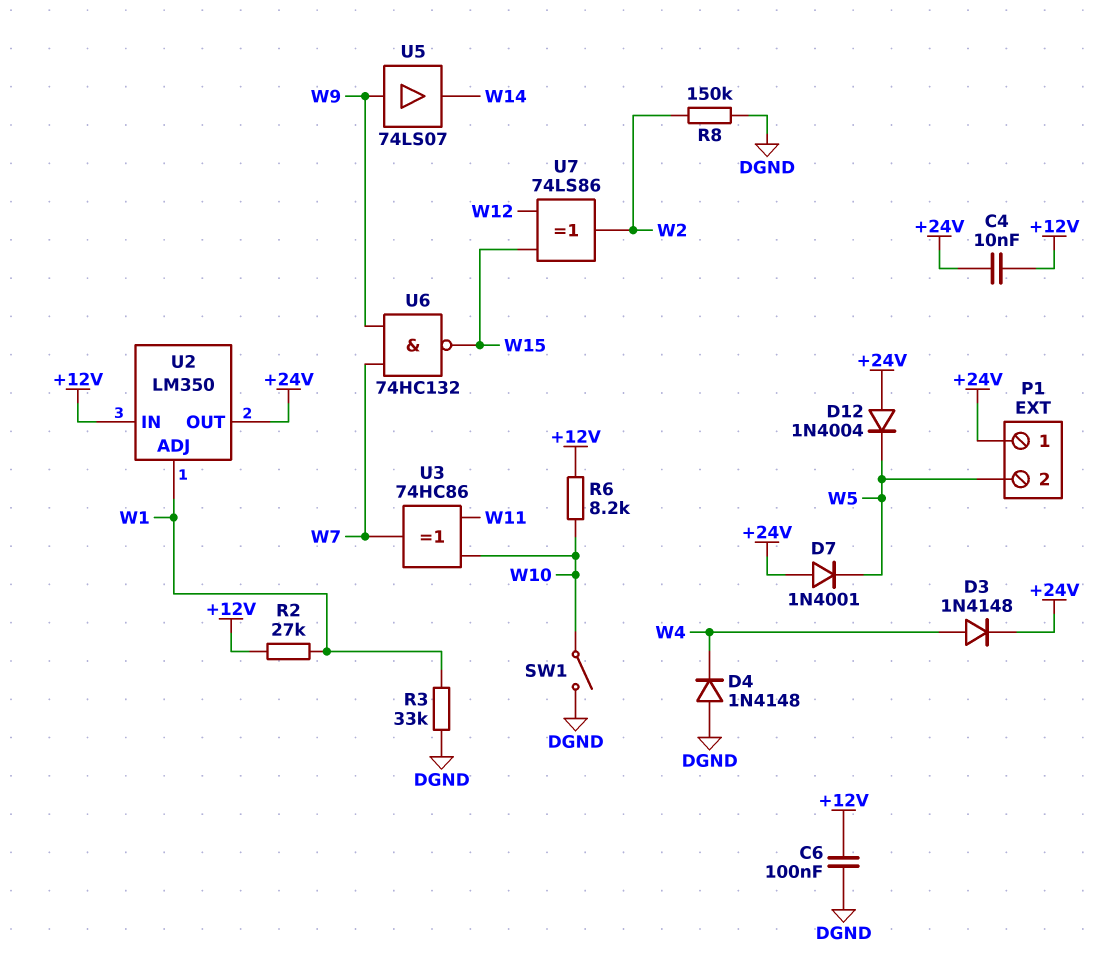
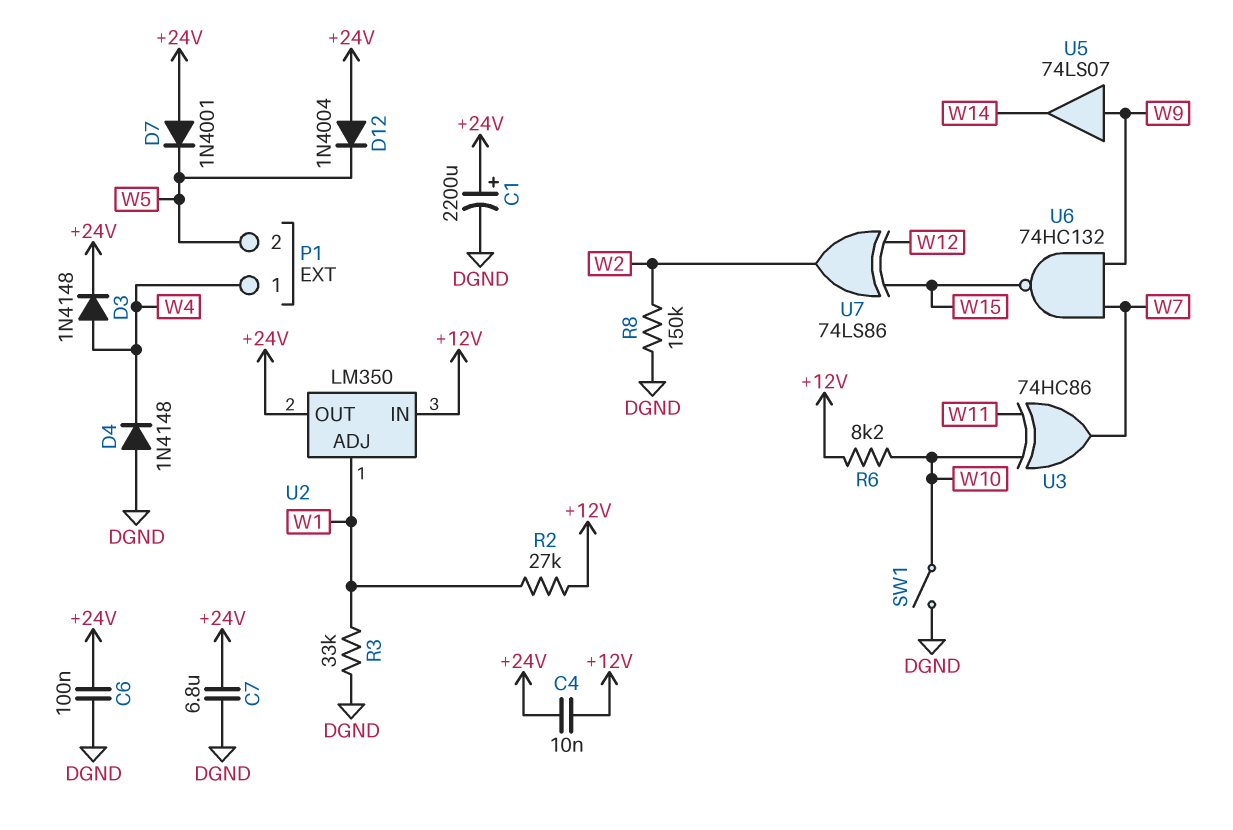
C1: none -> 2200uF (plus +24V, minus DGND)
C6: 100nF (+12V, DGND) -> 100nF (+24V, DGND)
C7: none -> 6.8uF (+24V, DGND)
P1 pin 1: +24V -> W4

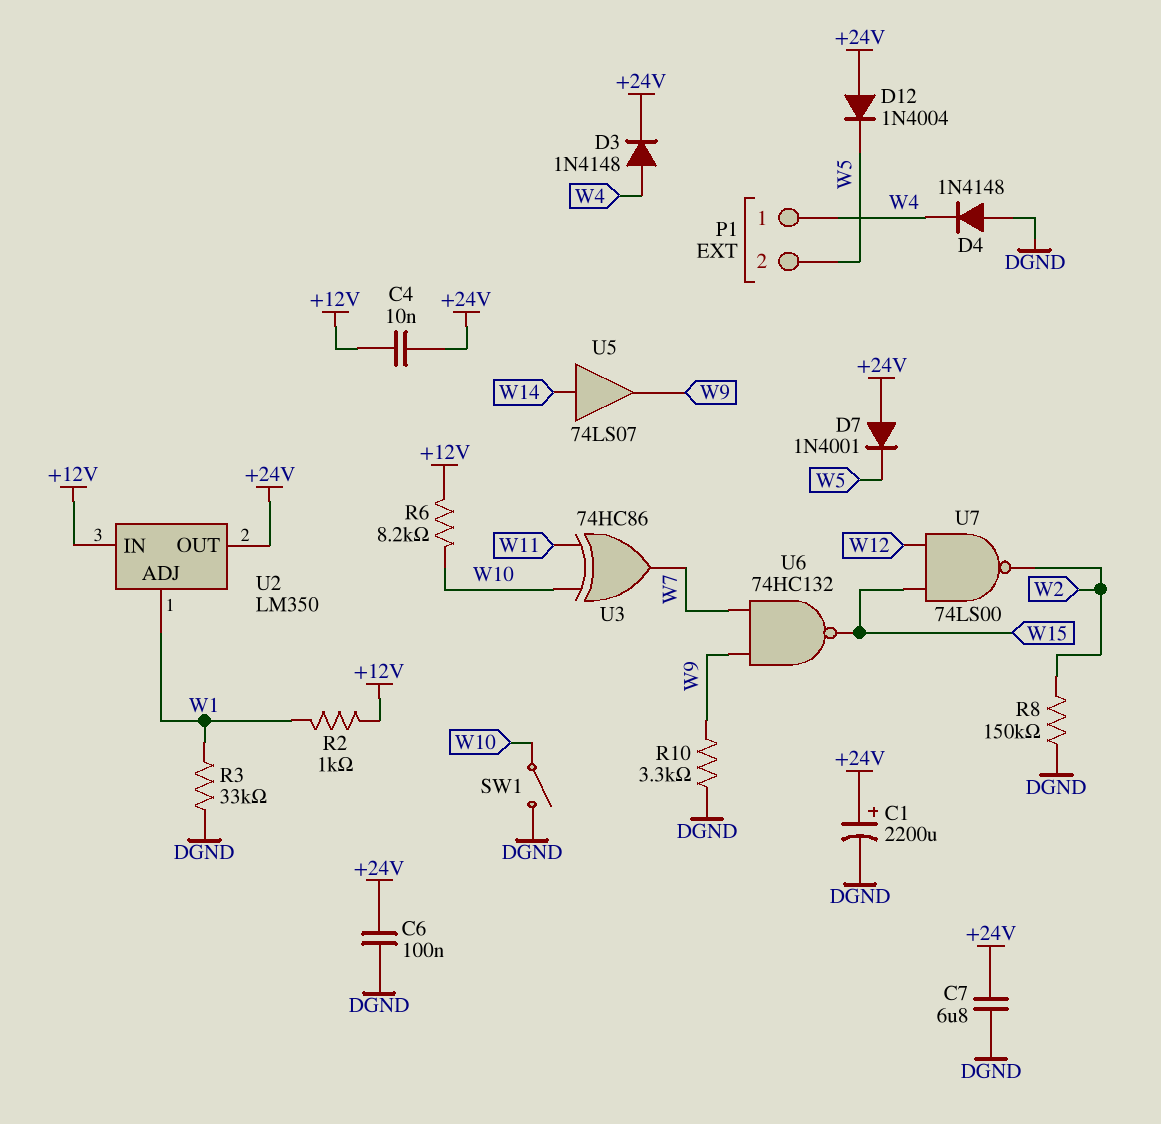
R2: 27k (+12V, W1) -> 1k (+12V, W1)
R10: none -> 3.3k (DGND, W9)
U5: buffer 74LS07 (in W9, out W14) -> buffer 74LS07 (in W14, out W9)
U7: XOR 74LS86 (in W12, in W15, out W2) -> NAND 74LS00 (in W12, in W15, out W2)

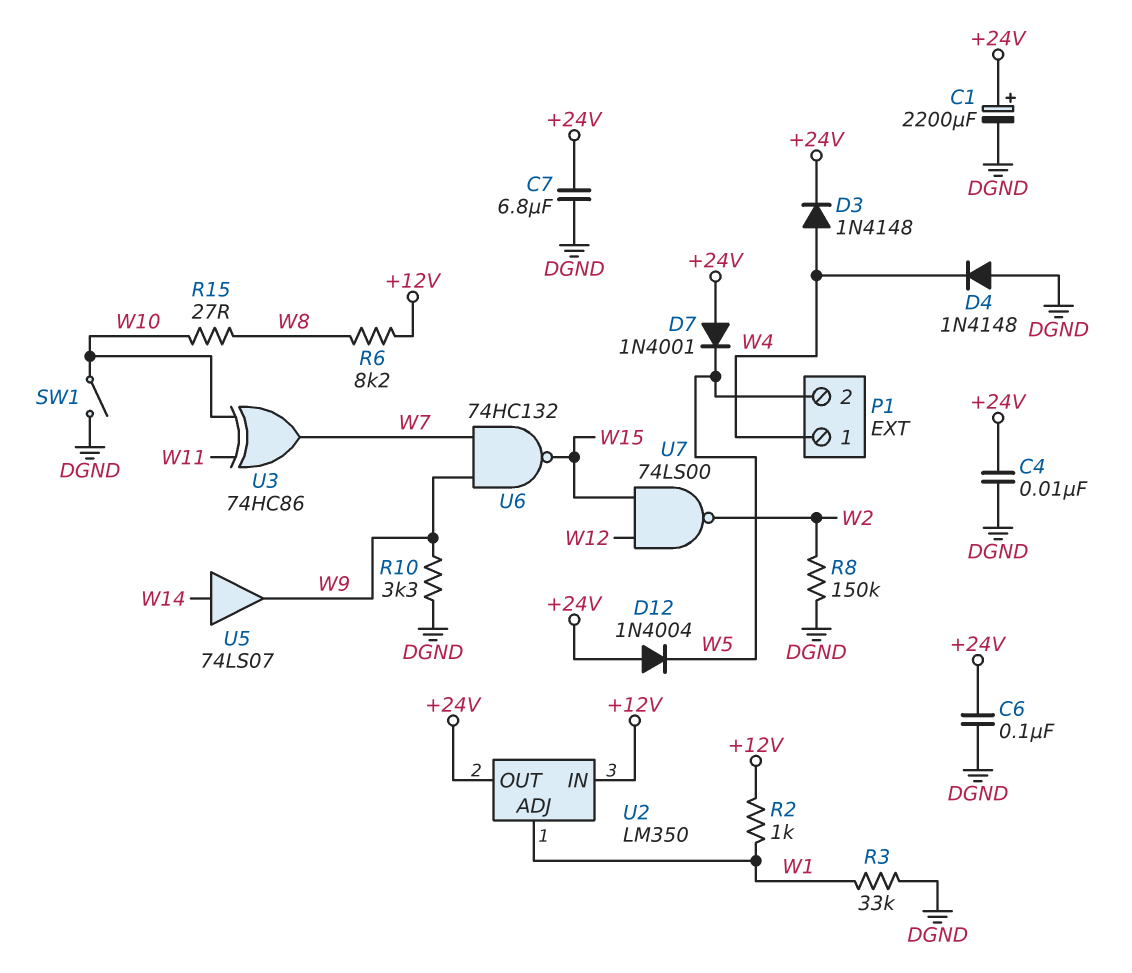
C4: 10nF (+12V, +24V) -> 10nF (+24V, DGND)
R6: 8.2k (+12V, W10) -> 8.2k (+12V, W8)
R15: none -> 27 (W8, W10)

